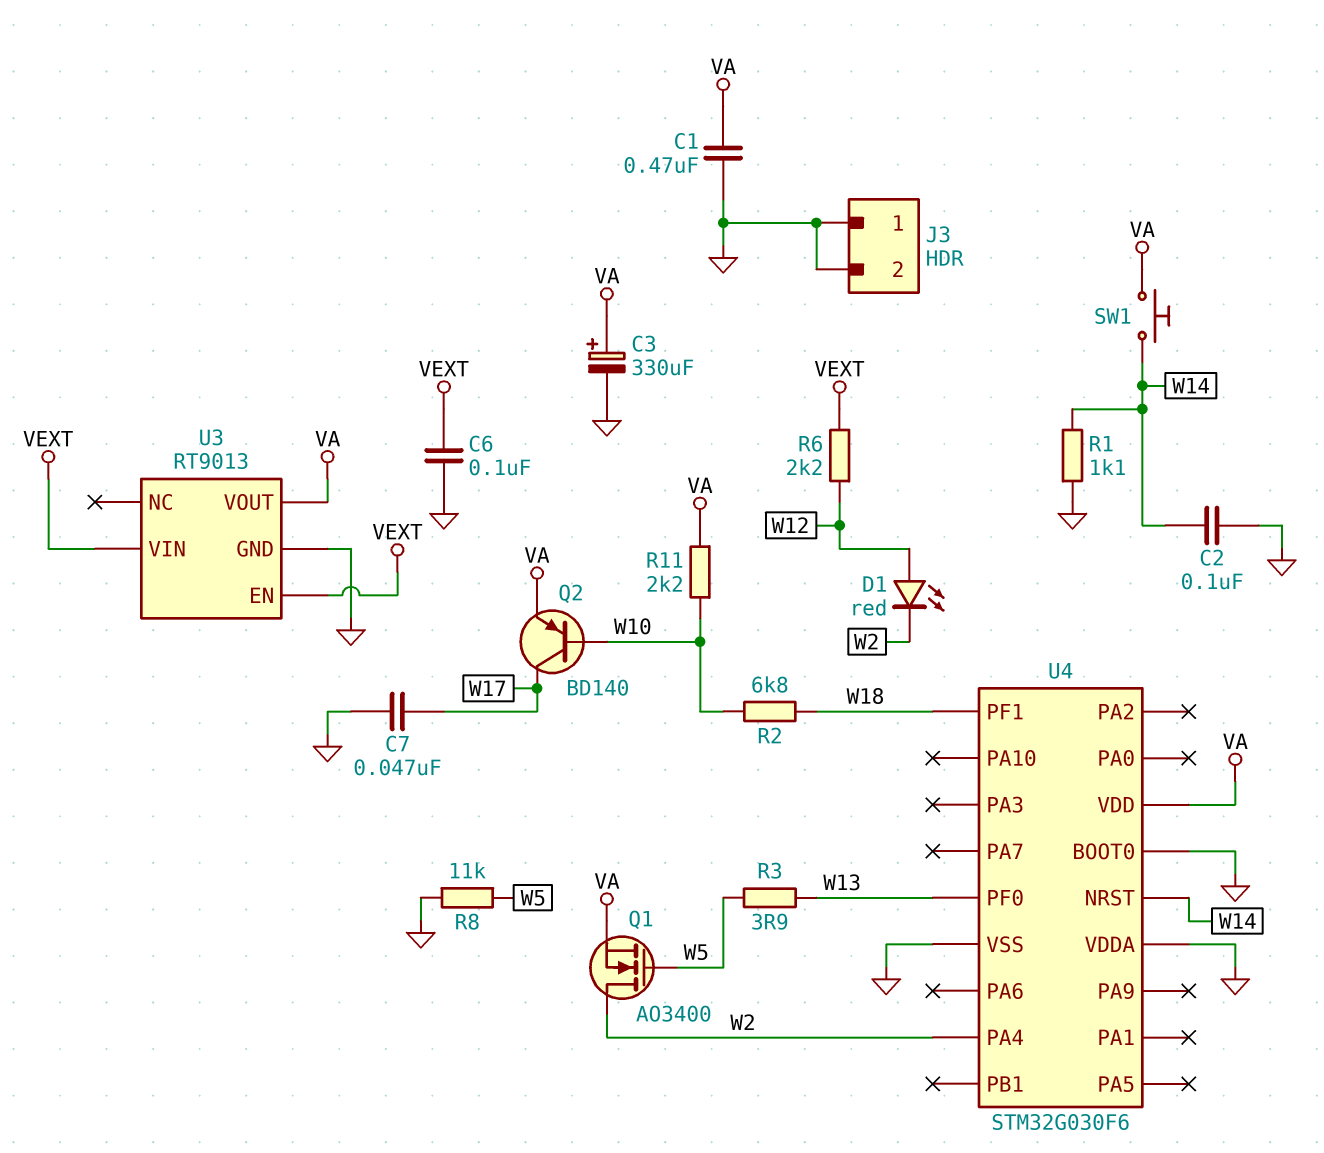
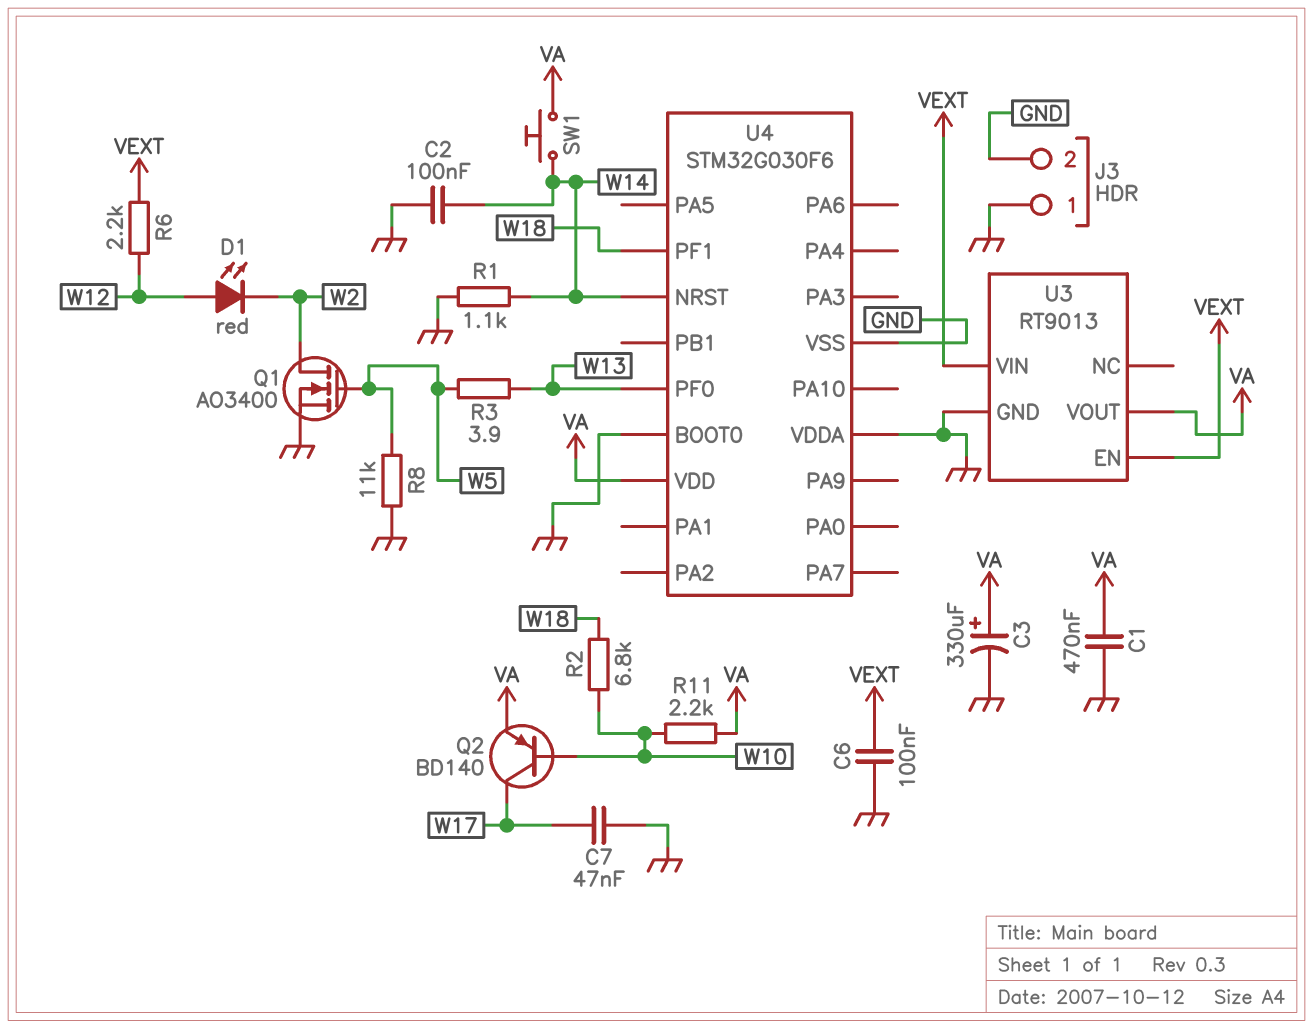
Q1: NMOS AO3400 (G W5, D W2, S VA) -> NMOS AO3400 (G W5, D W2, S GND)
U4 pin PA4: W2 -> none

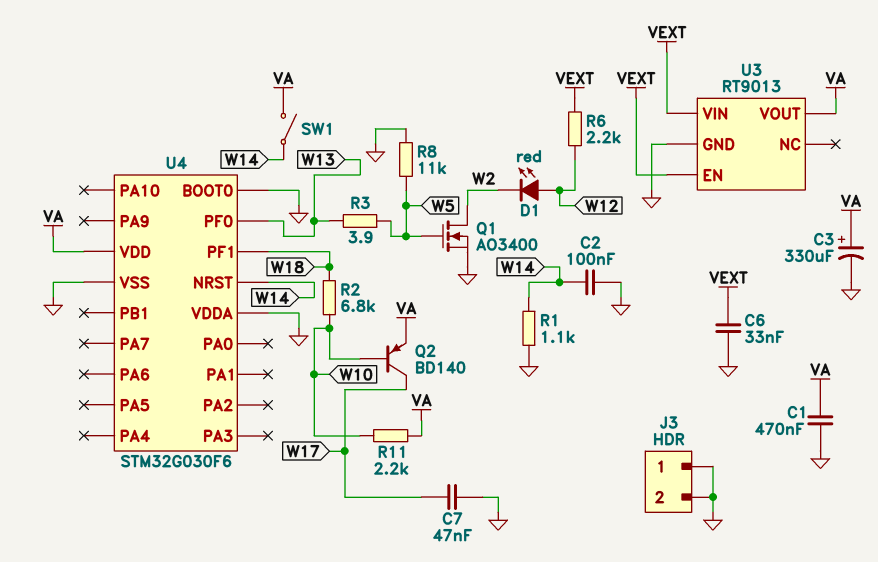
C6: 100nF (GND, VEXT) -> 33nF (GND, VEXT)
SW1: button (VA, W14) -> switch (VA, W14)

